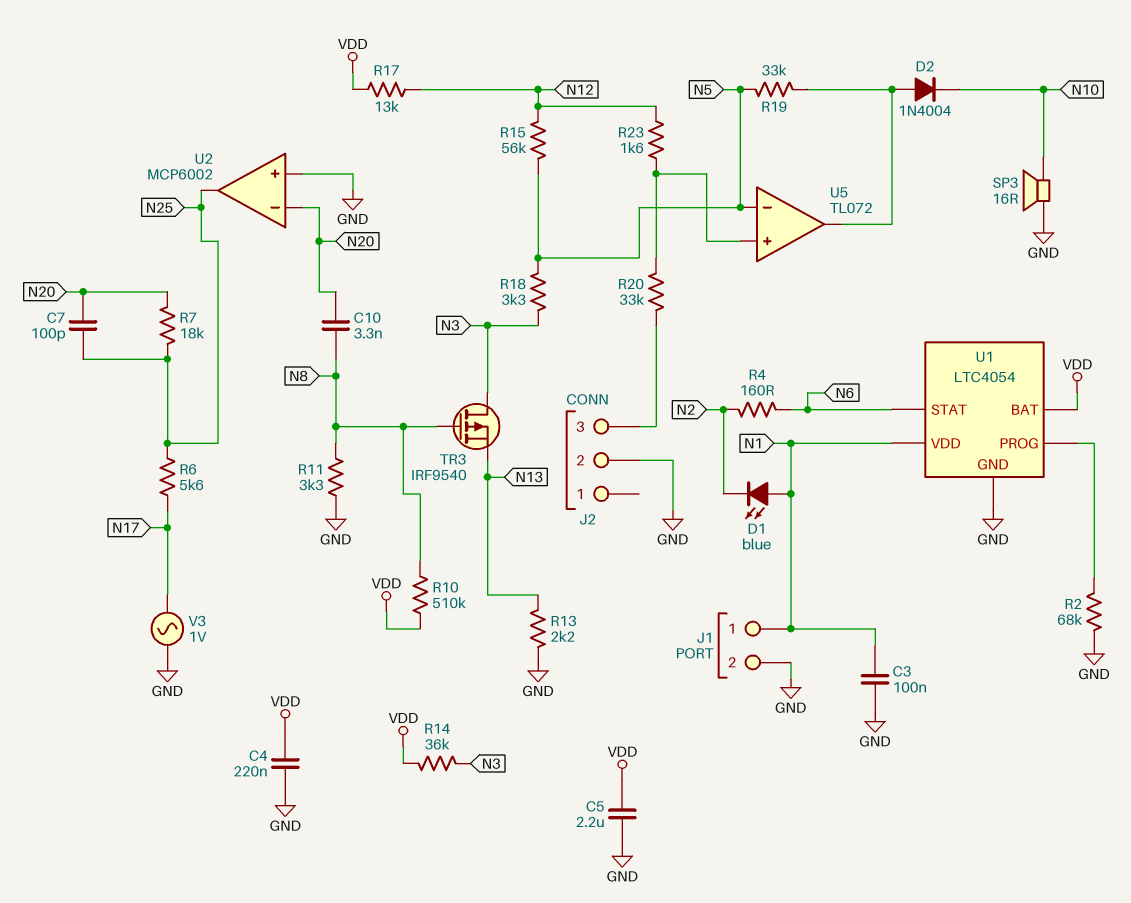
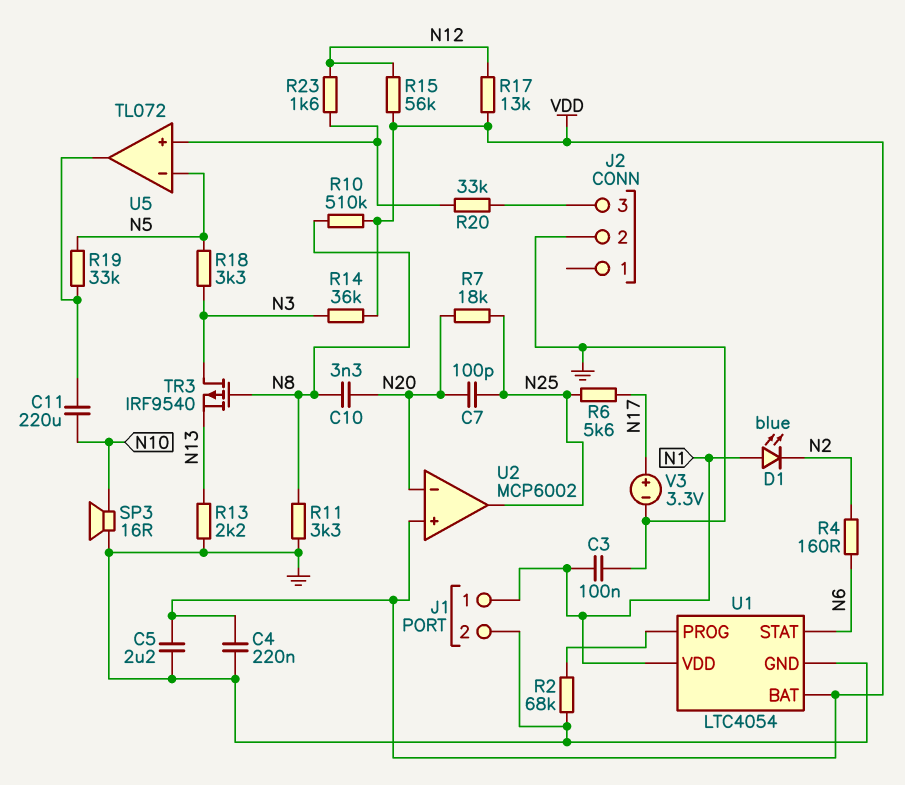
C11: none -> 220uF (N10, U5/out)
D2: diode 1N4004 (A U5/out, K N10) -> none
R15: 56k (N5, N12) -> 56k (N12, VDD)
U2 pin in+: GND -> VDD
V3: AC 1V (GND, N17) -> 3.3V (plus N17, minus GND)

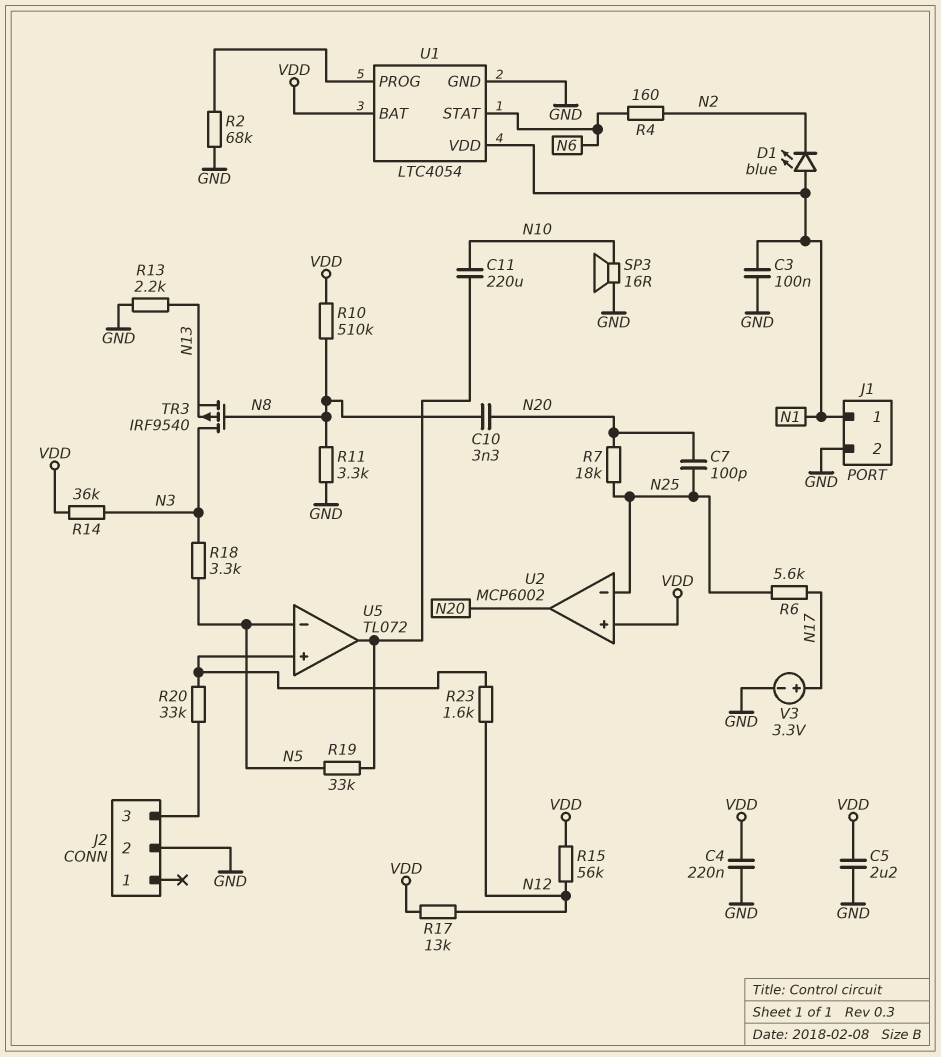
U2 pin in-: N20 -> N25
U2 pin out: N25 -> N20

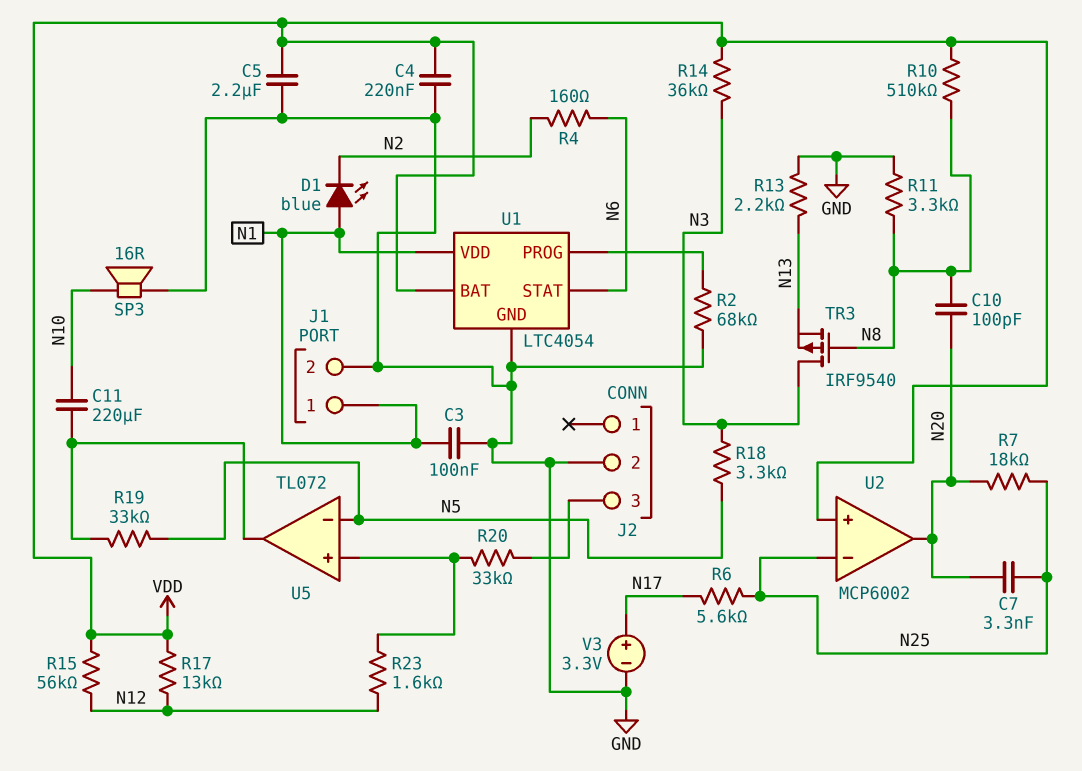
C7: 100pF (N20, N25) -> 3.3nF (N20, N25)
C10: 3.3nF (N8, N20) -> 100pF (N8, N20)

